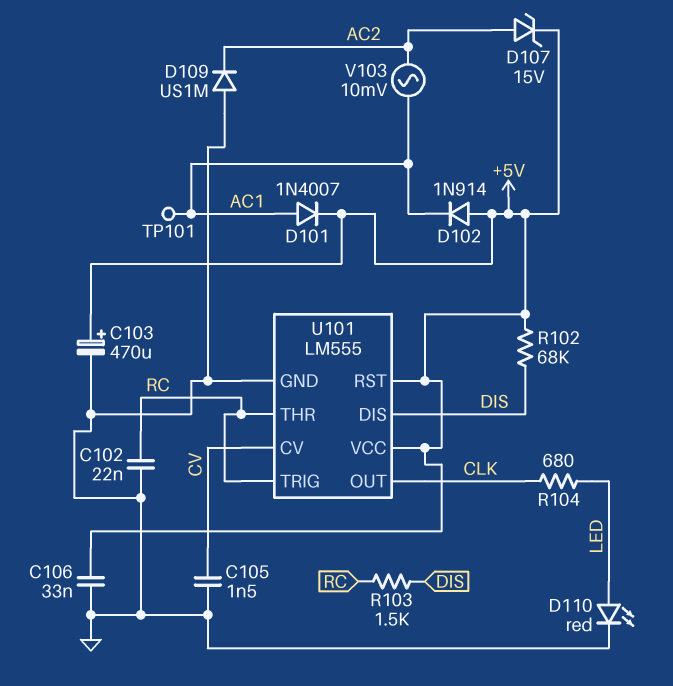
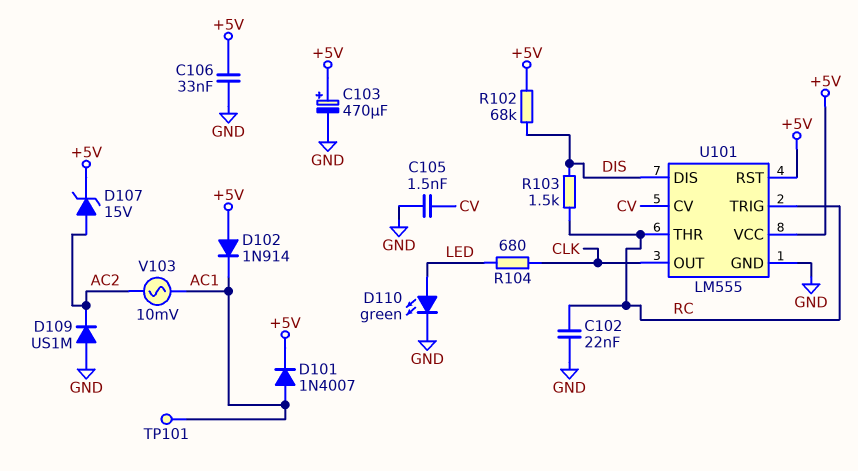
D110: LED red (A LED, K GND) -> LED green (A LED, K GND)

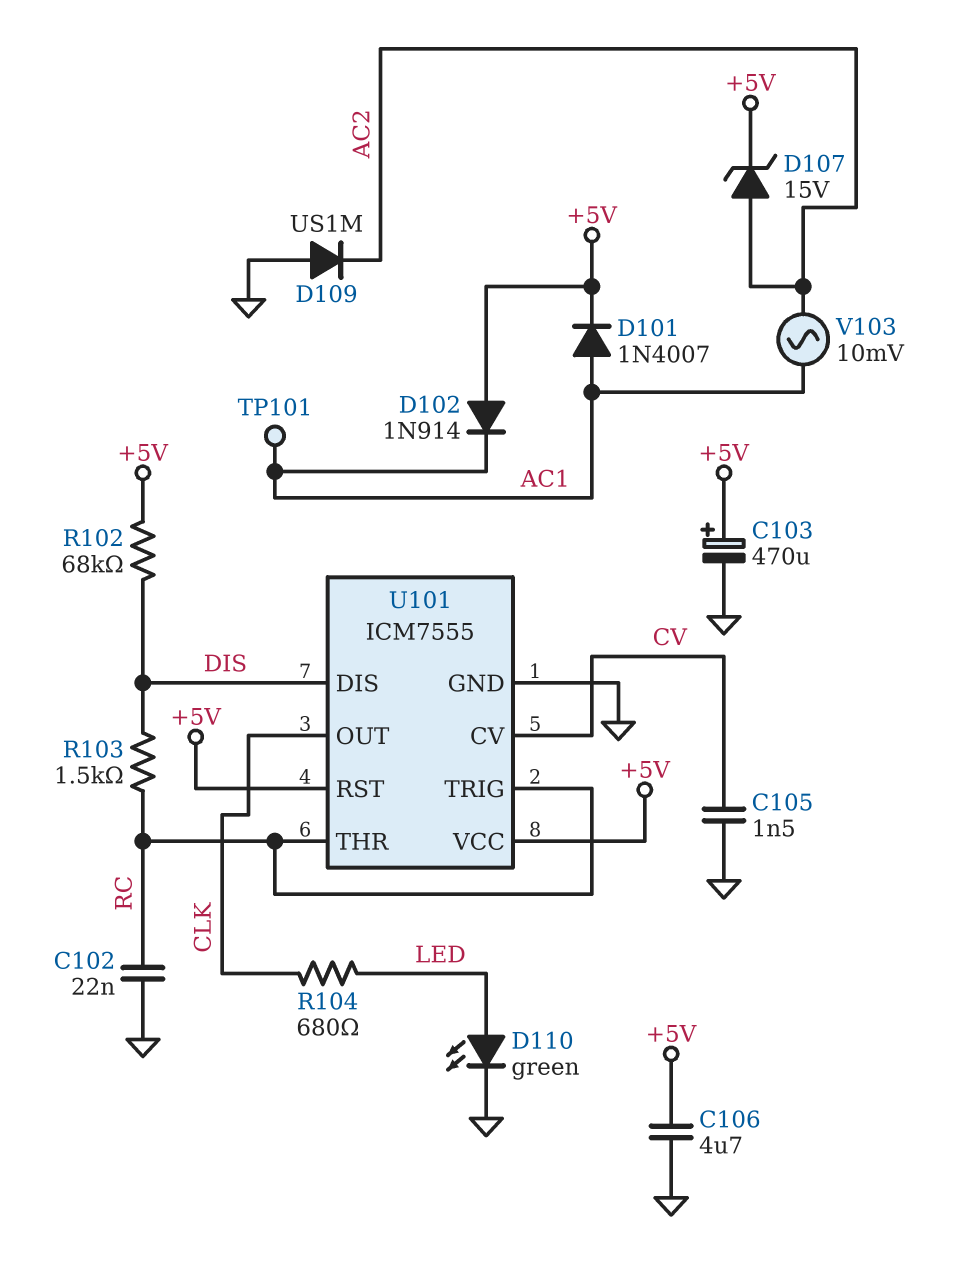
C106: 33nF (+5V, GND) -> 4.7uF (+5V, GND)
U101: LM555 -> ICM7555

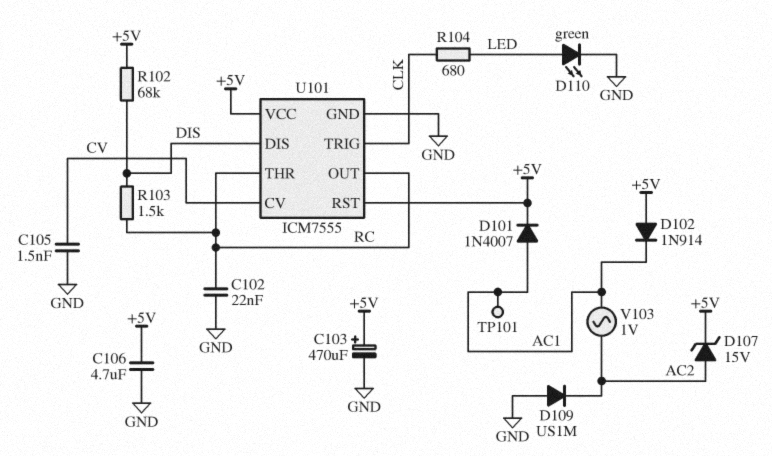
U101 pin OUT: CLK -> RC
U101 pin TRIG: RC -> CLK
V103: AC 10mV (AC1, AC2) -> AC 1V (AC1, AC2)

